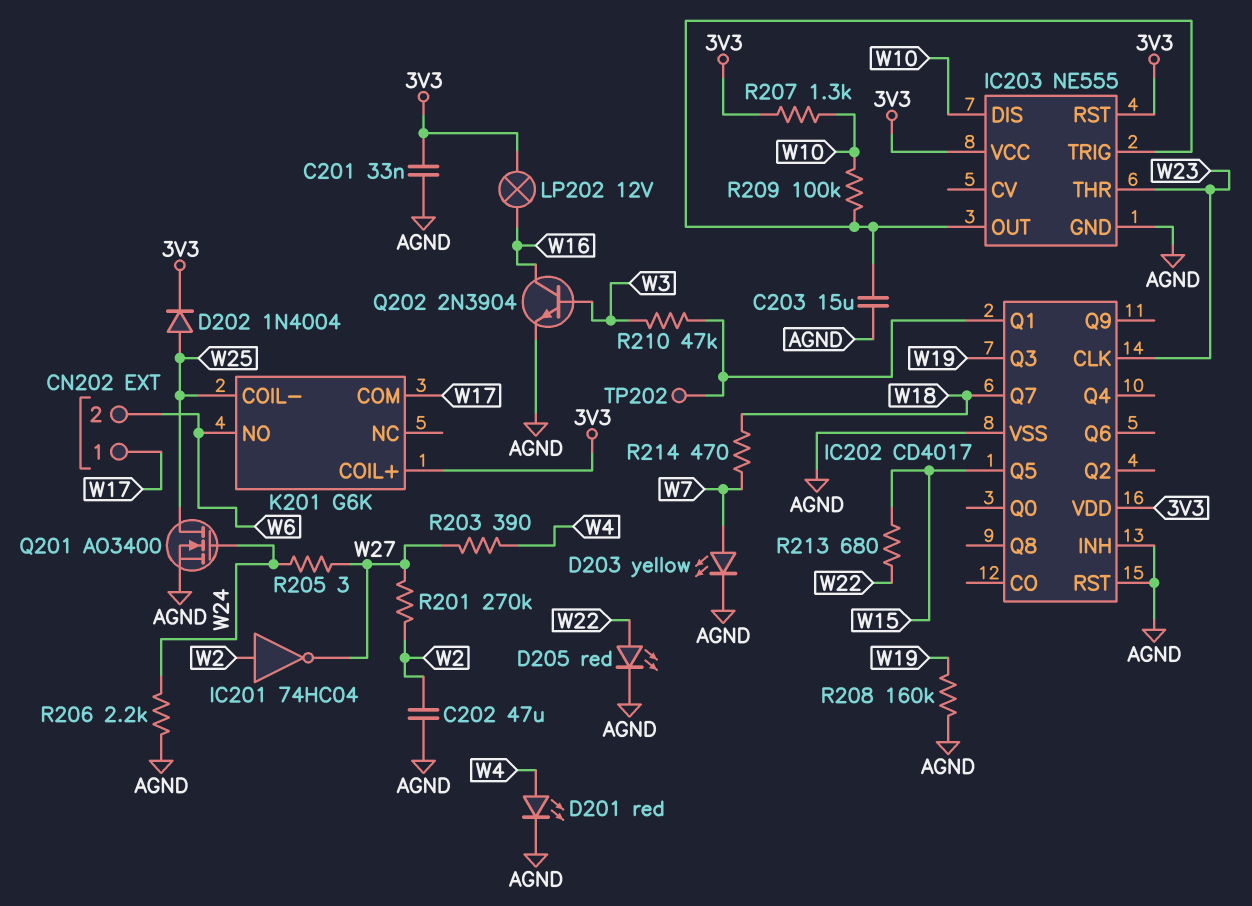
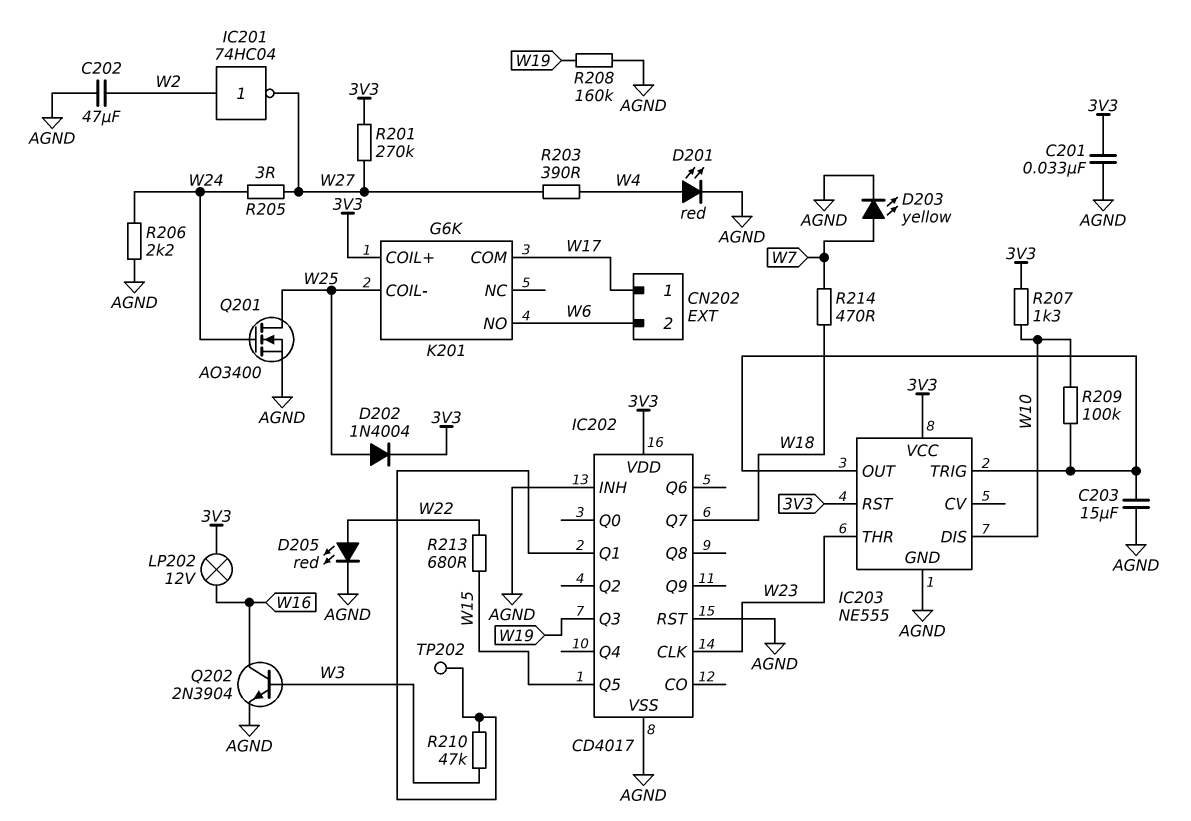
R201: 270k (W2, W27) -> 270k (3V3, W27)

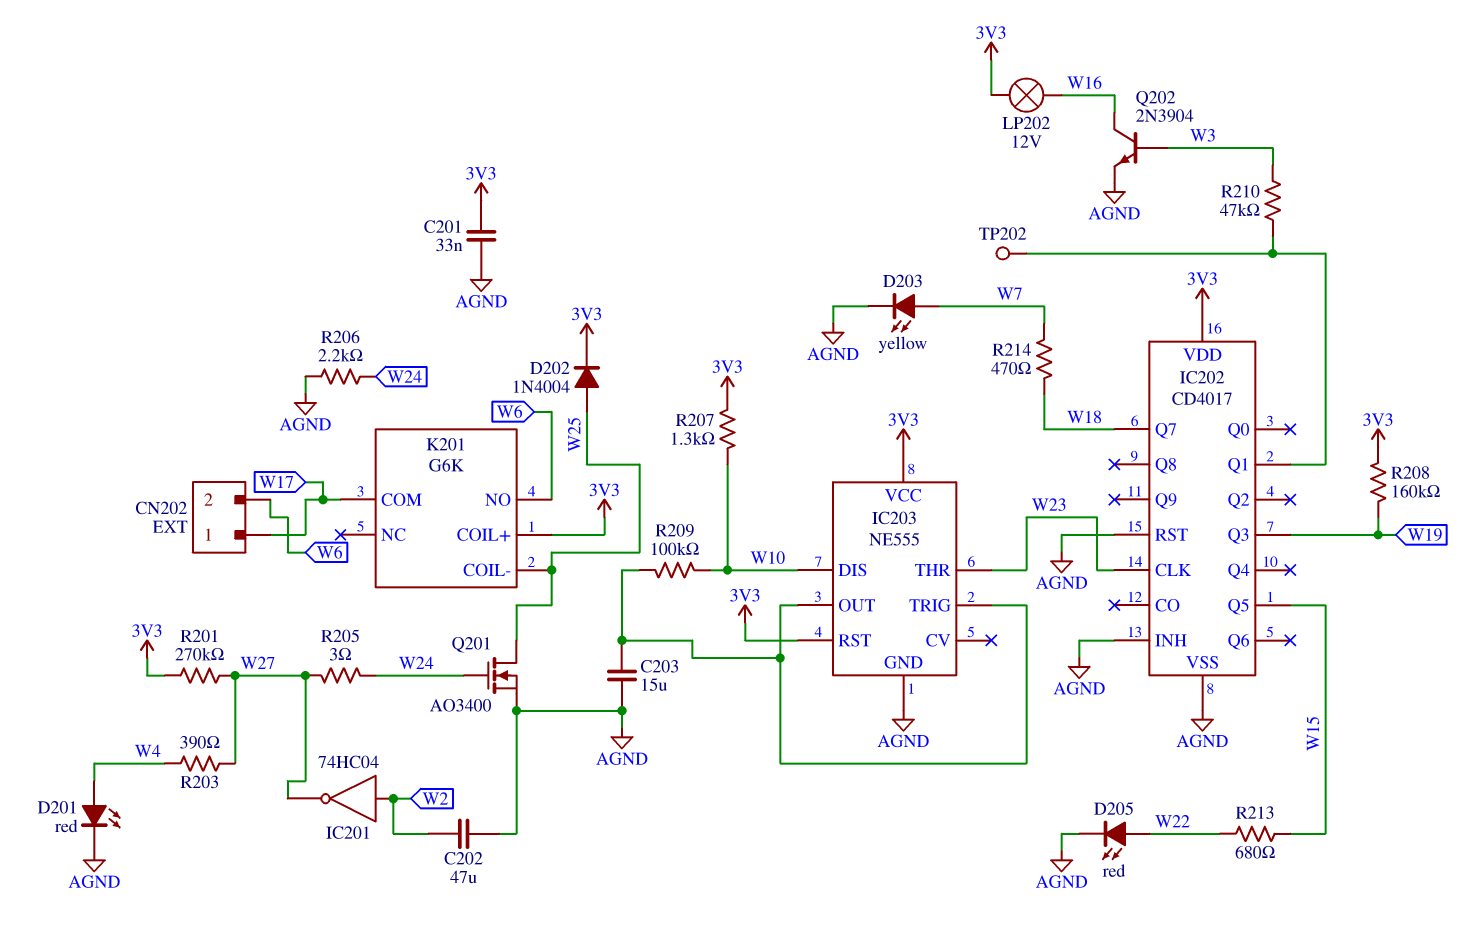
R208: 160k (AGND, W19) -> 160k (3V3, W19)

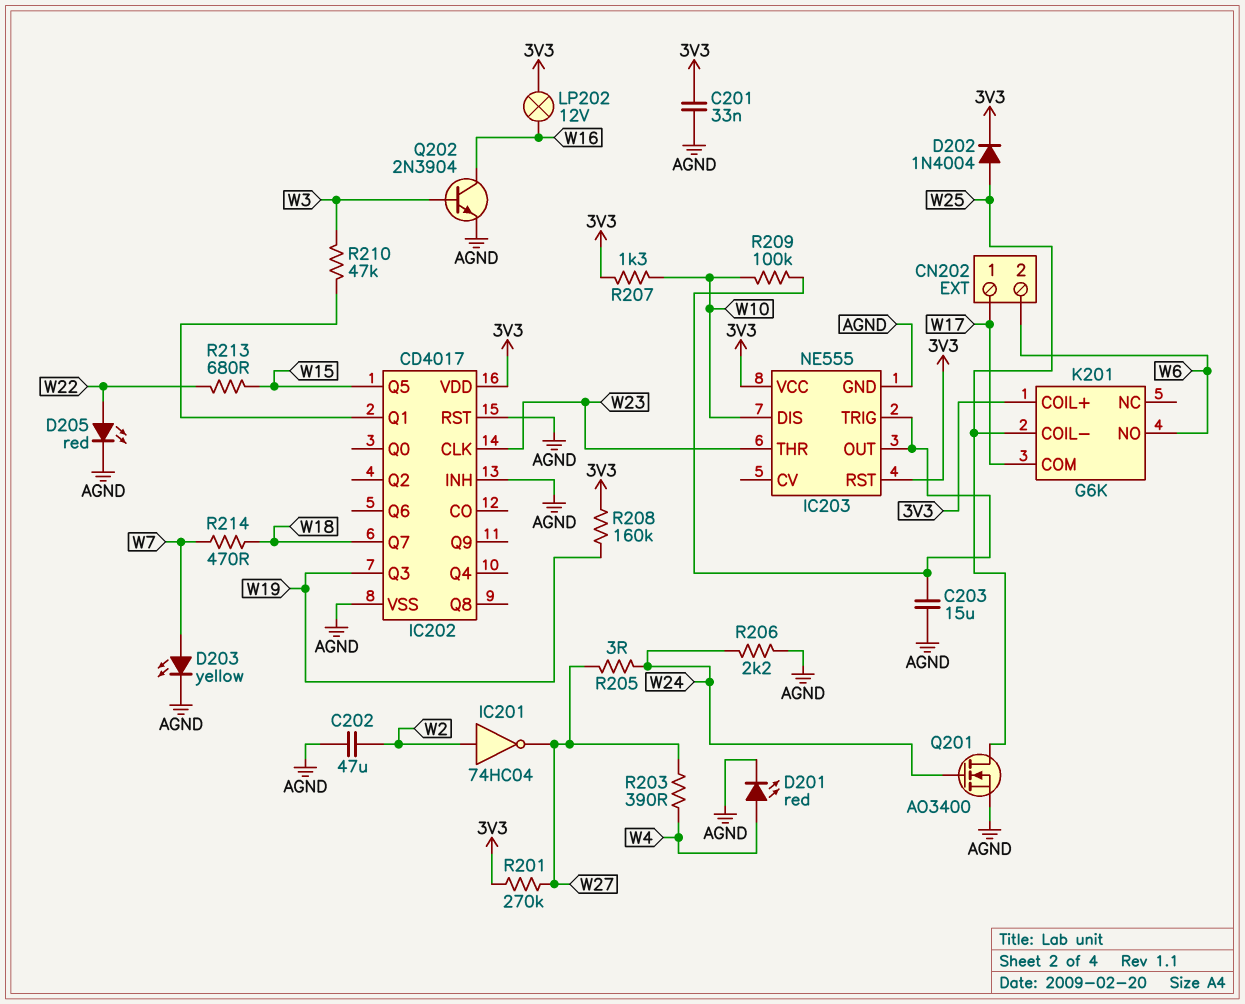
TP202: test point (IC202/Q1) -> none

